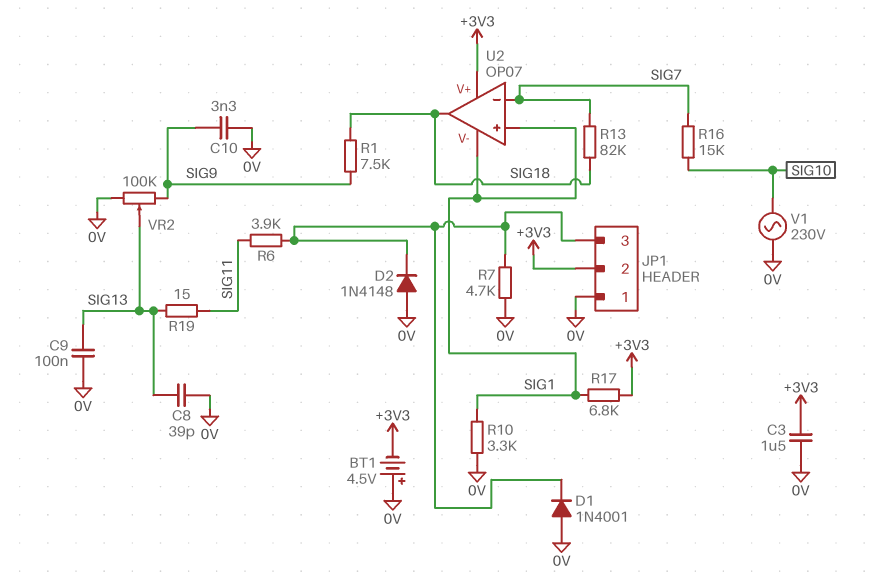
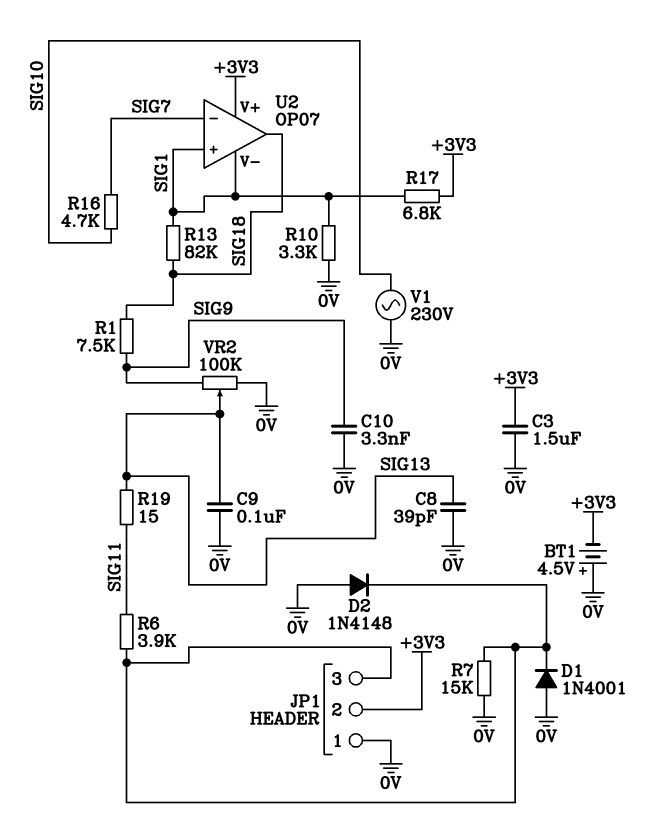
R7: 4.7k (0V, JP1/3) -> 15k (0V, JP1/3)
R13: 82k (SIG7, SIG18) -> 82k (SIG1, SIG18)
R16: 15k (SIG7, SIG10) -> 4.7k (SIG7, SIG10)

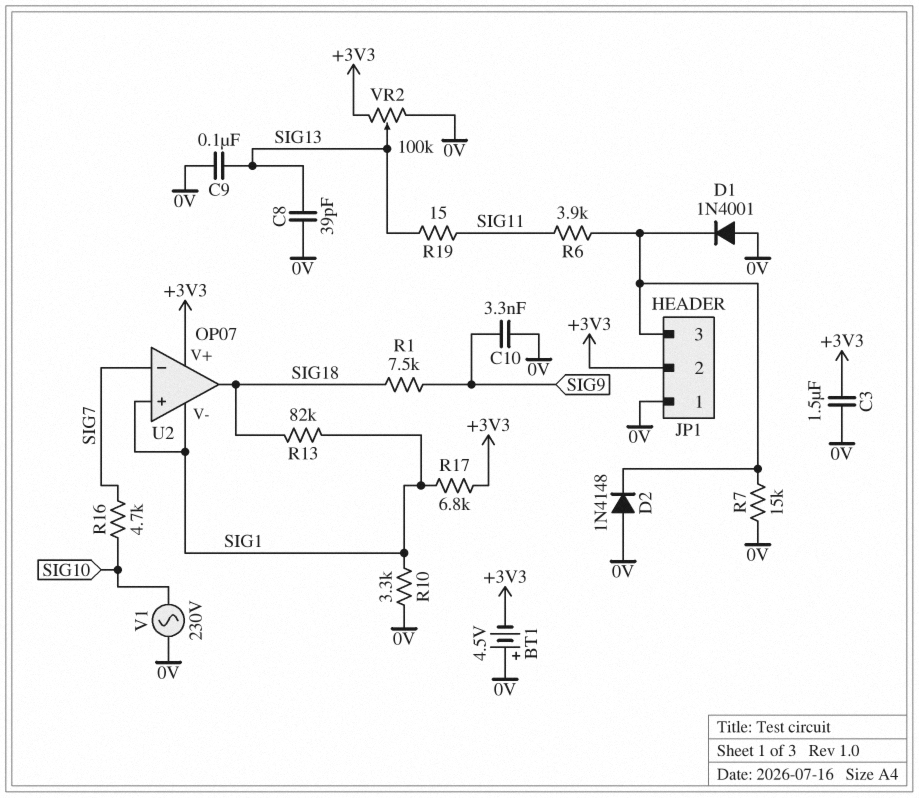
VR2: 100k (0V, SIG9, wiper SIG13) -> 100k (+3V3, 0V, wiper SIG13)

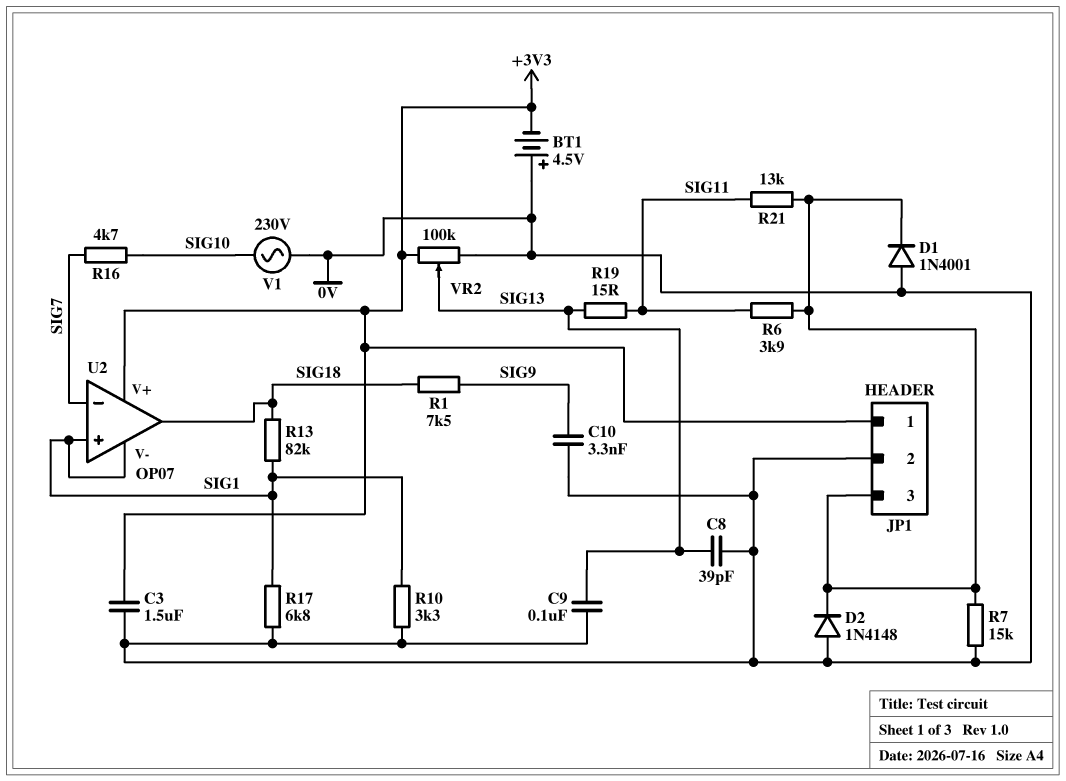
JP1 pin 1: 0V -> +3V3
JP1 pin 2: +3V3 -> 0V
R17: 6.8k (+3V3, SIG1) -> 6.8k (0V, SIG1)
R21: none -> 13k (JP1/3, SIG11)

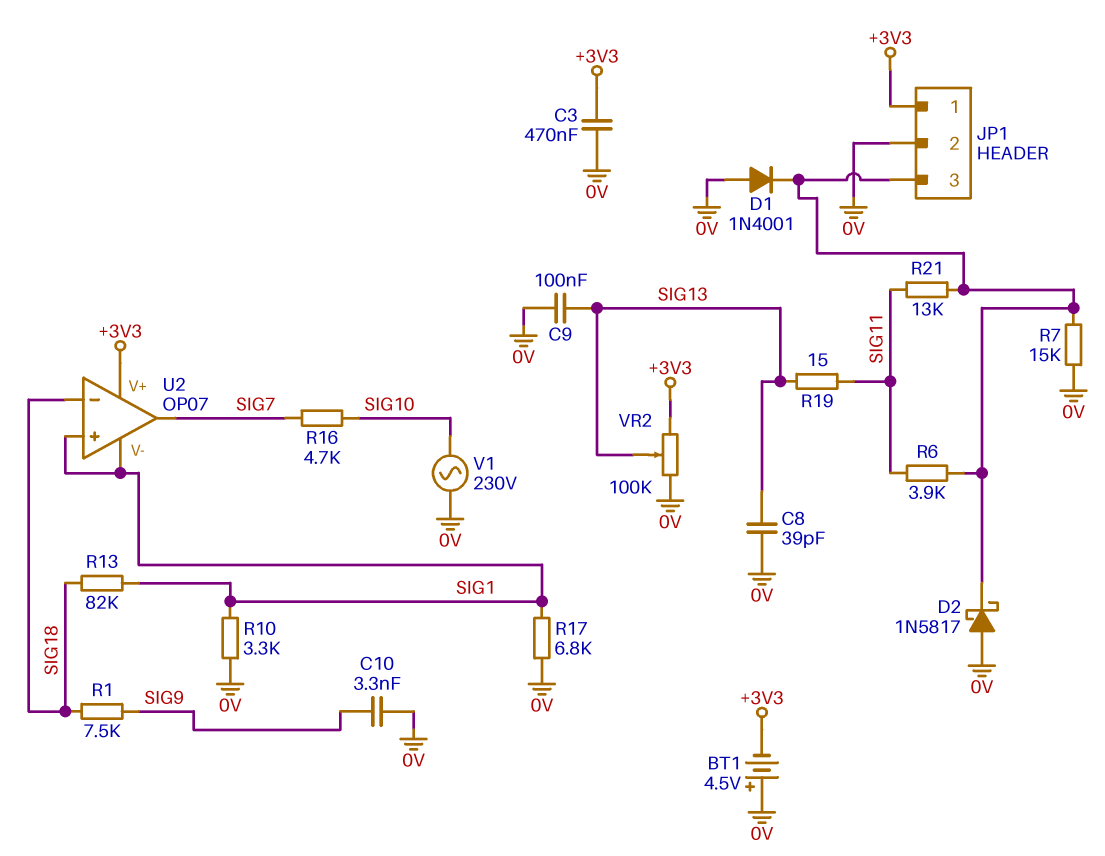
C3: 1.5uF (+3V3, 0V) -> 470nF (+3V3, 0V)
D2: diode 1N4148 (A 0V, K JP1/3) -> schottky 1N5817 (A 0V, K JP1/3)
U2 pin in-: SIG7 -> SIG18
U2 pin out: SIG18 -> SIG7

